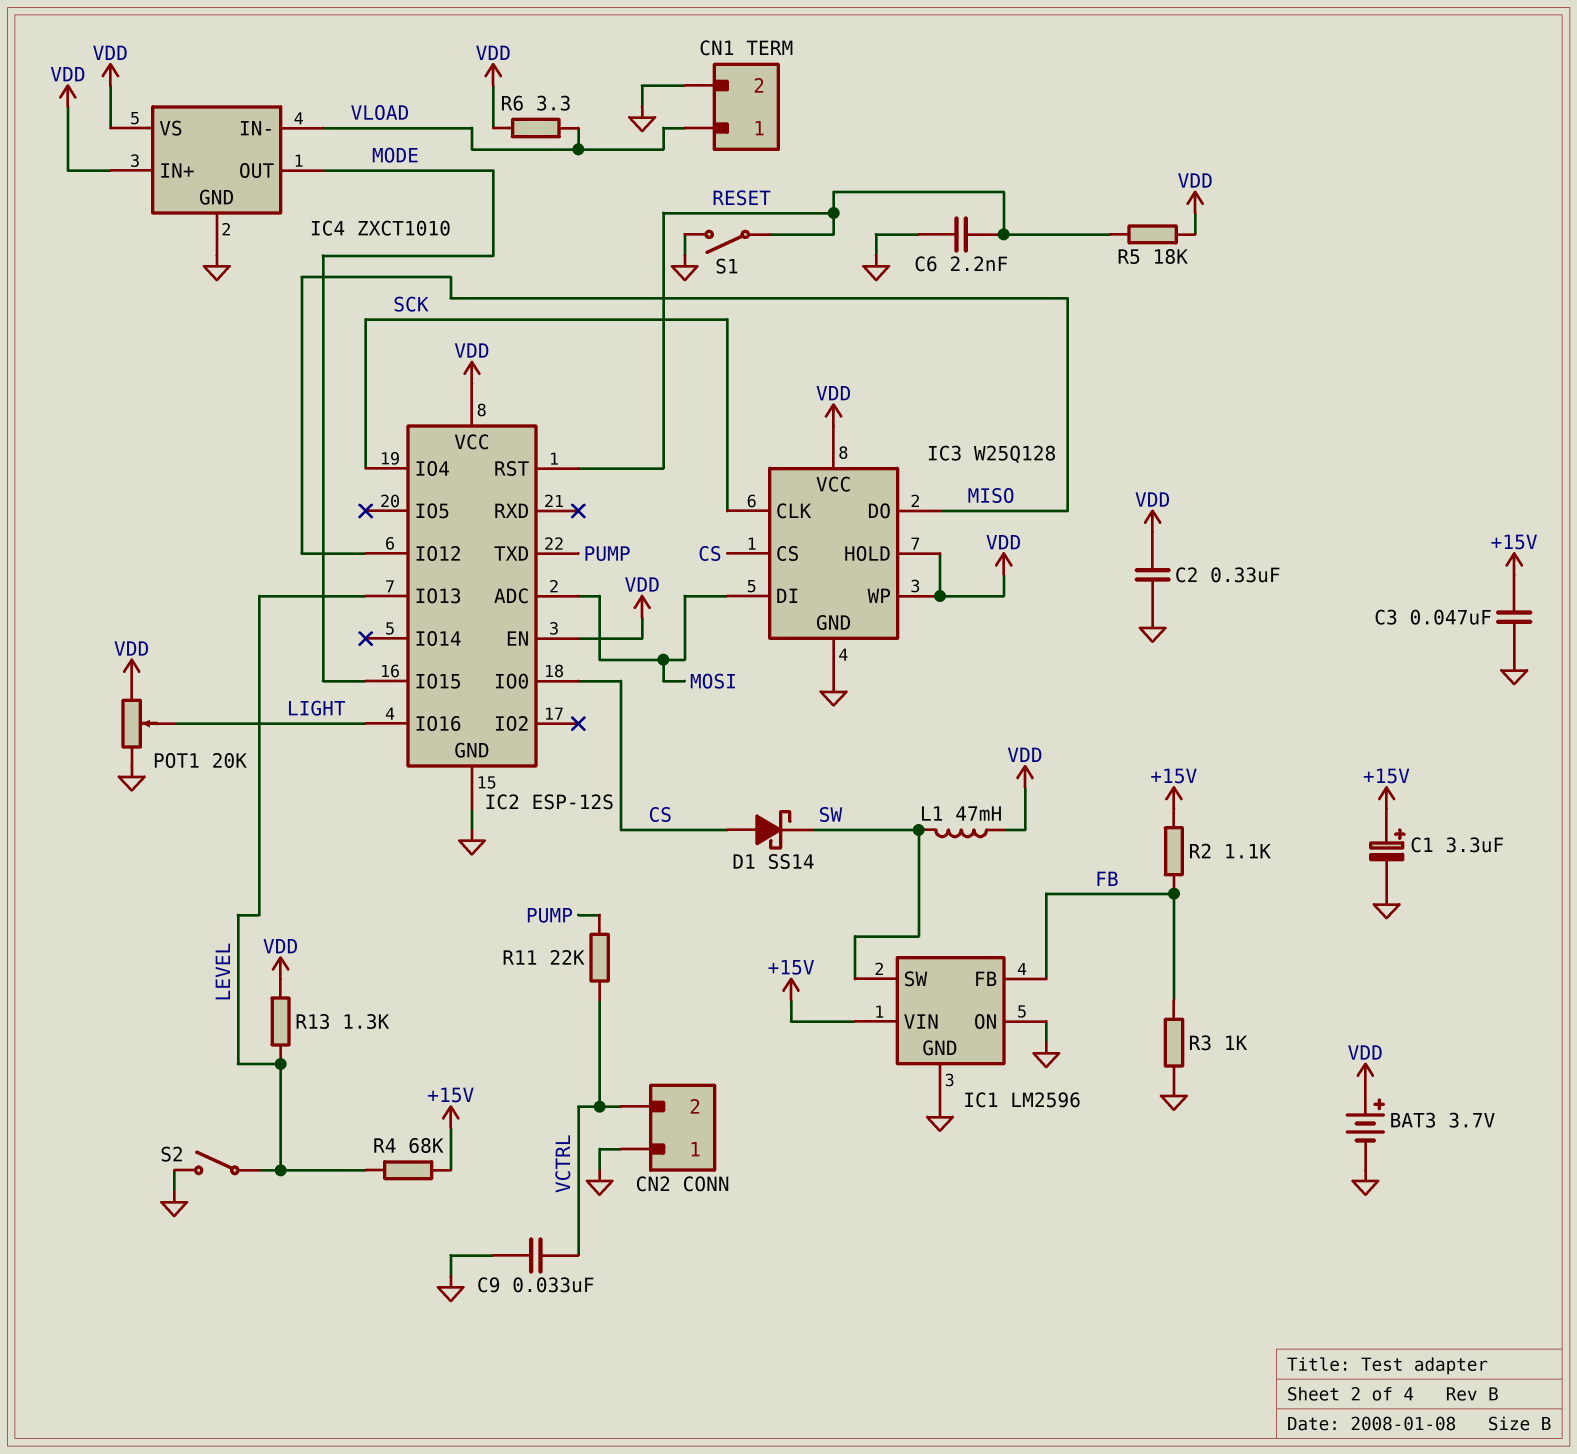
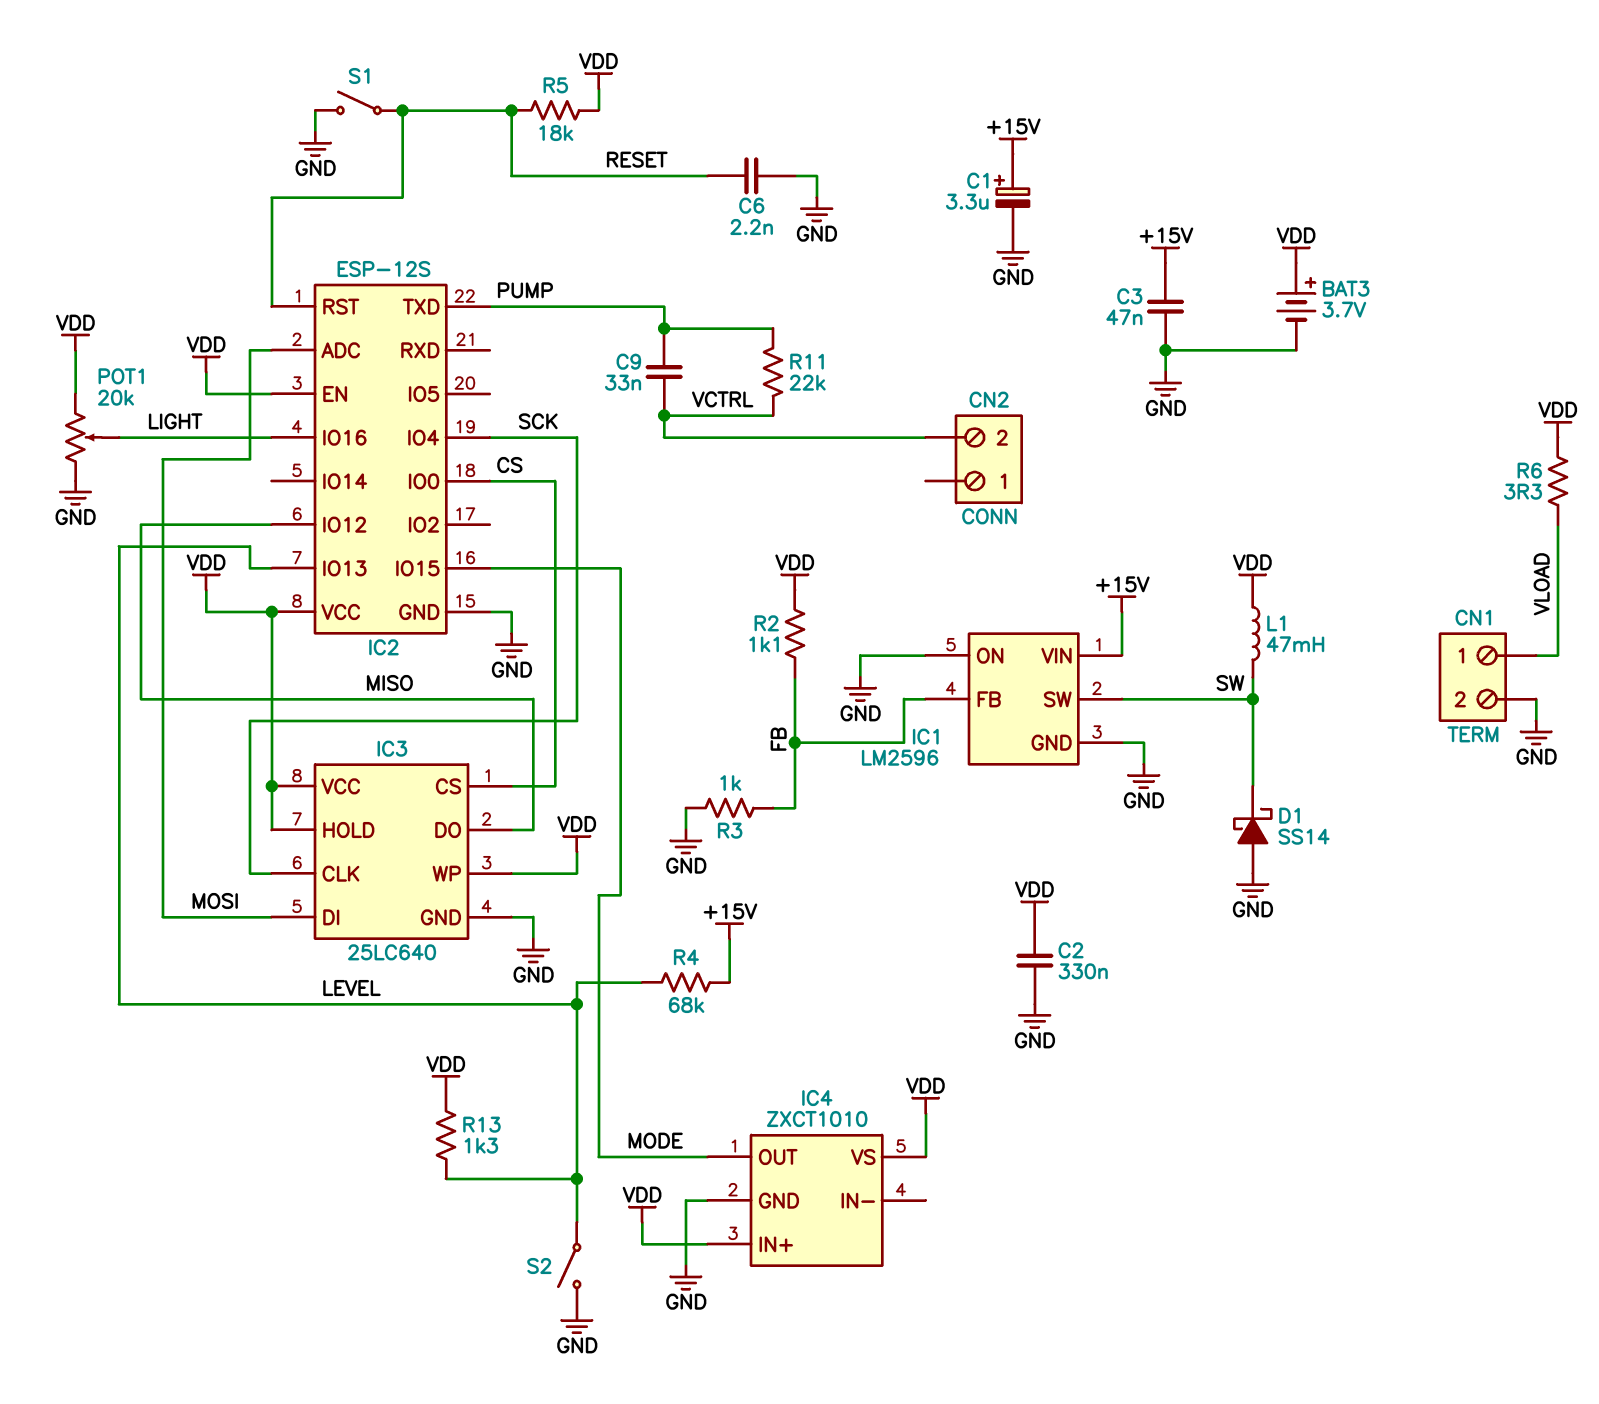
C9: 33nF (GND, VCTRL) -> 33nF (PUMP, VCTRL)
CN2 pin 1: GND -> none
D1: schottky SS14 (A CS, K SW) -> schottky SS14 (A GND, K SW)
IC3: W25Q128 -> 25LC640
IC4 pin IN-: VLOAD -> none
R2: 1.1k (+15V, FB) -> 1.1k (FB, VDD)

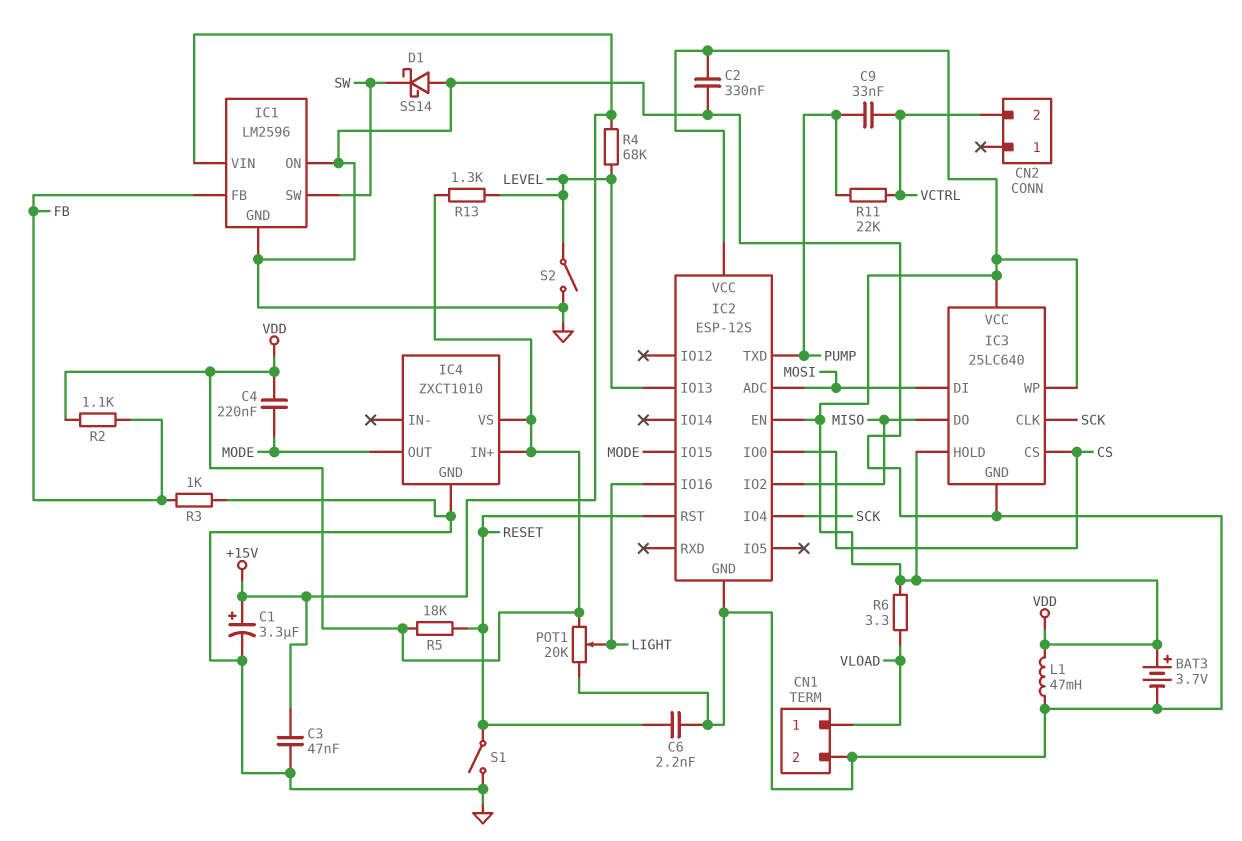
C4: none -> 220nF (MODE, VDD)
IC2 pin IO2: none -> MISO
IC2 pin IO12: MISO -> none
L1: 47mH (SW, VDD) -> 47mH (GND, VDD)

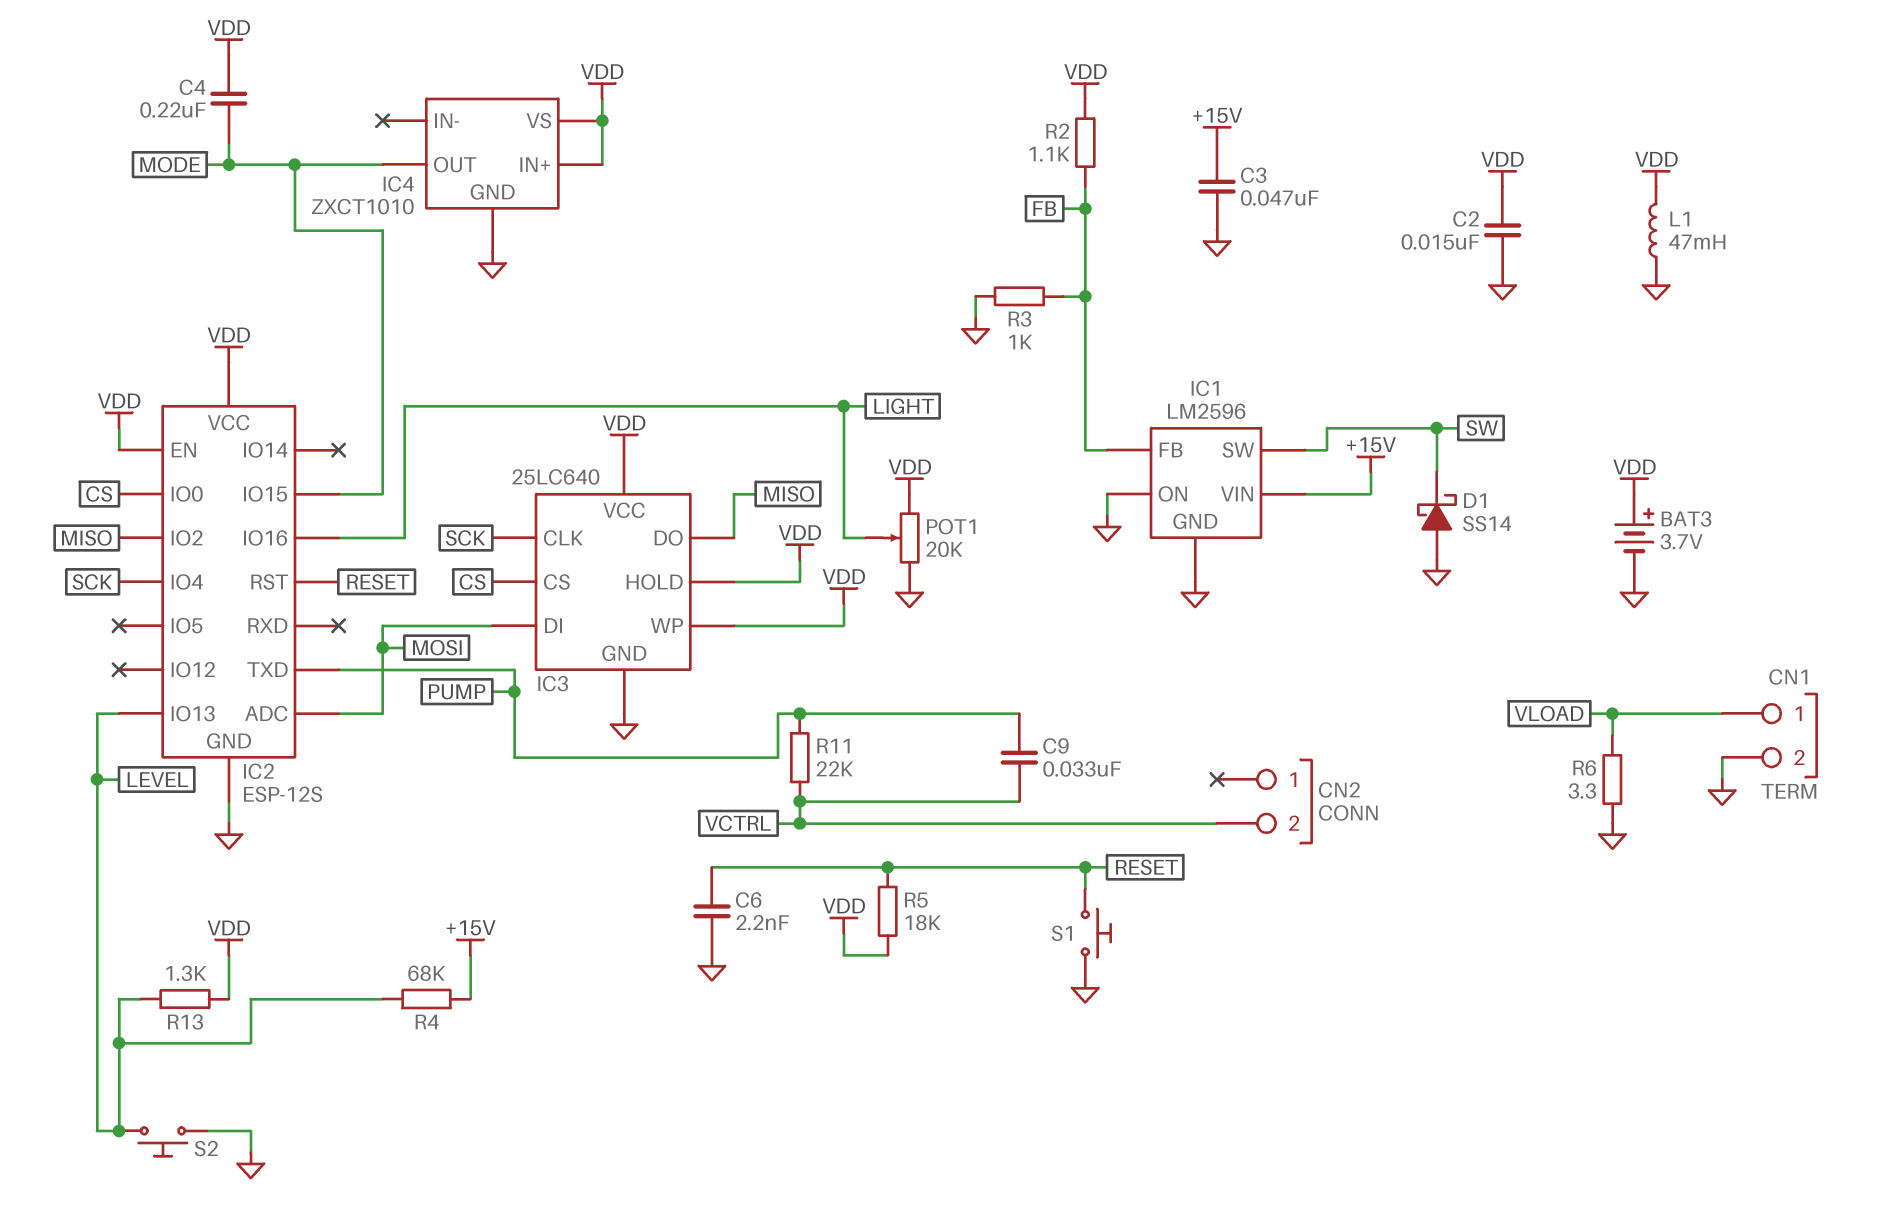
C1: 3.3uF (plus +15V, minus GND) -> none
C2: 330nF (GND, VDD) -> 15nF (GND, VDD)
R6: 3.3 (VDD, VLOAD) -> 3.3 (GND, VLOAD)
S1: switch (GND, RESET) -> button (GND, RESET)
S2: switch (GND, LEVEL) -> button (GND, LEVEL)

